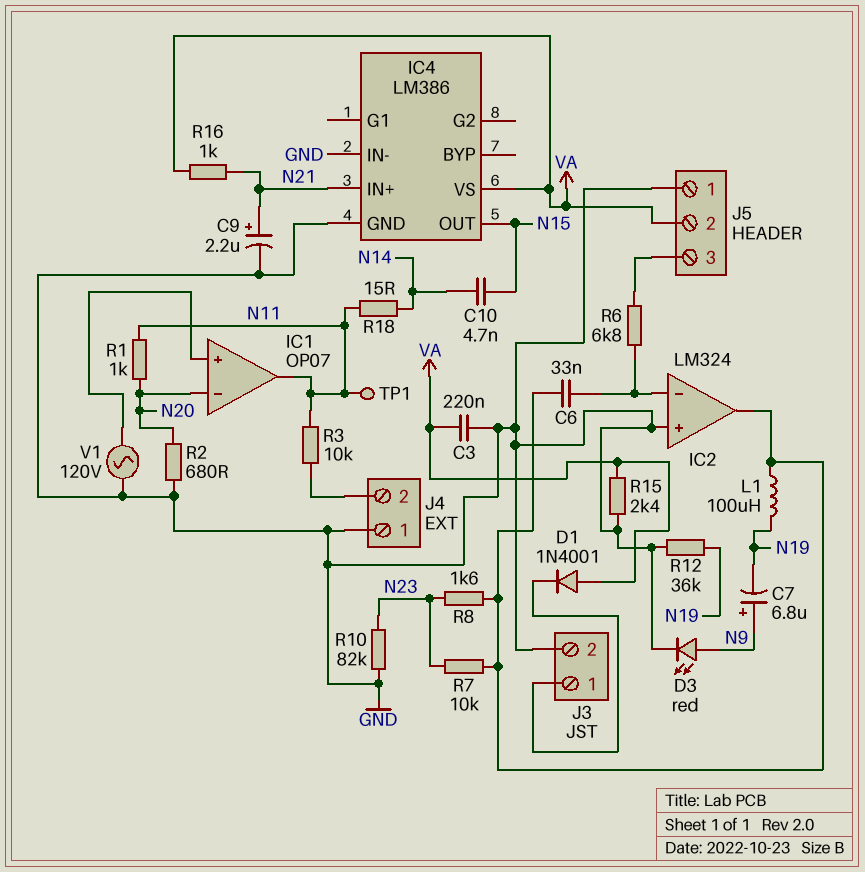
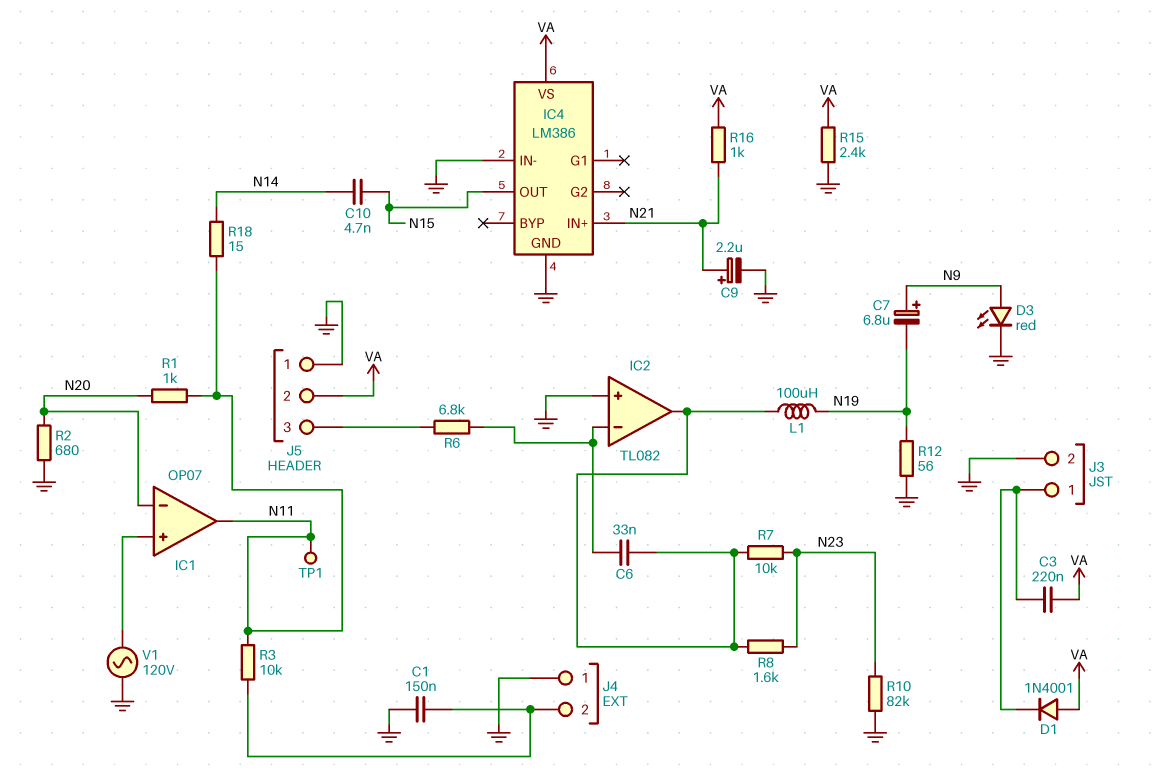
C1: none -> 150nF (GND, J4/2)
C3: 220nF (GND, VA) -> 220nF (J3/1, VA)
IC2: LM324 -> TL082
R12: 36k (GND, N19) -> 56 (GND, N19)

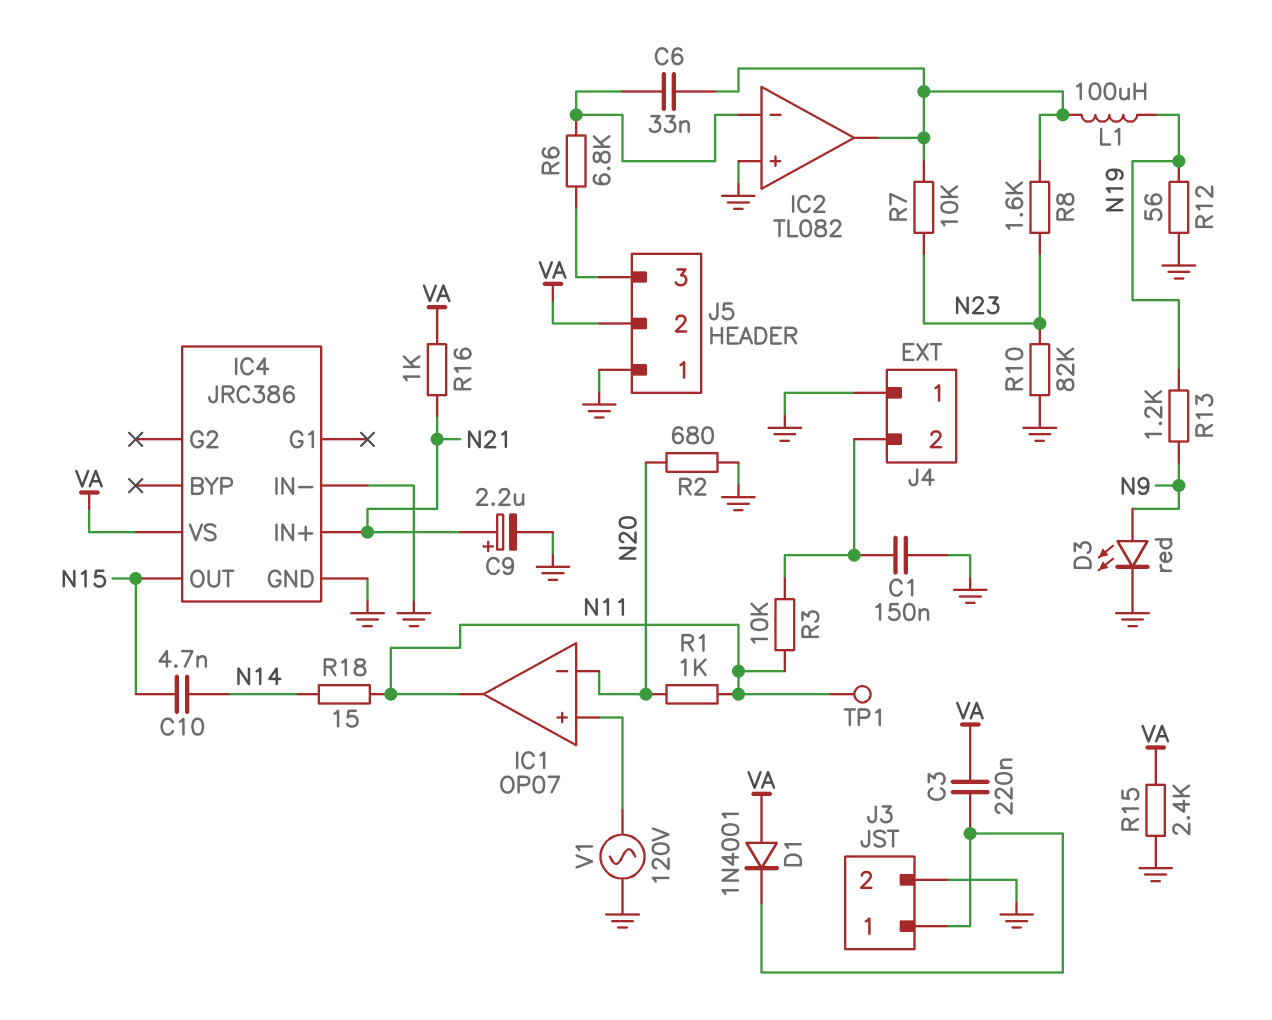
C7: 6.8uF (plus N9, minus N19) -> none
IC4: LM386 -> JRC386
R13: none -> 1.2k (N9, N19)

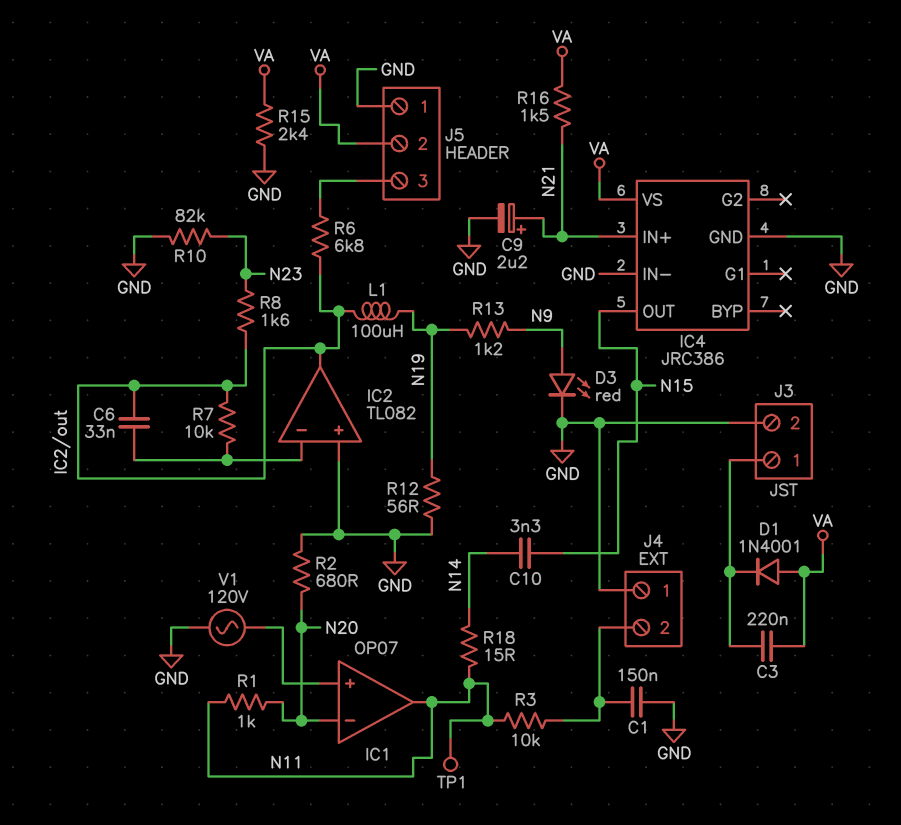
C10: 4.7nF (N14, N15) -> 3.3nF (N14, N15)
R6: 6.8k (IC2/in-, J5/3) -> 6.8k (IC2/out, J5/3)
R7: 10k (IC2/out, N23) -> 10k (IC2/in-, IC2/out)
R16: 1k (N21, VA) -> 1.5k (N21, VA)

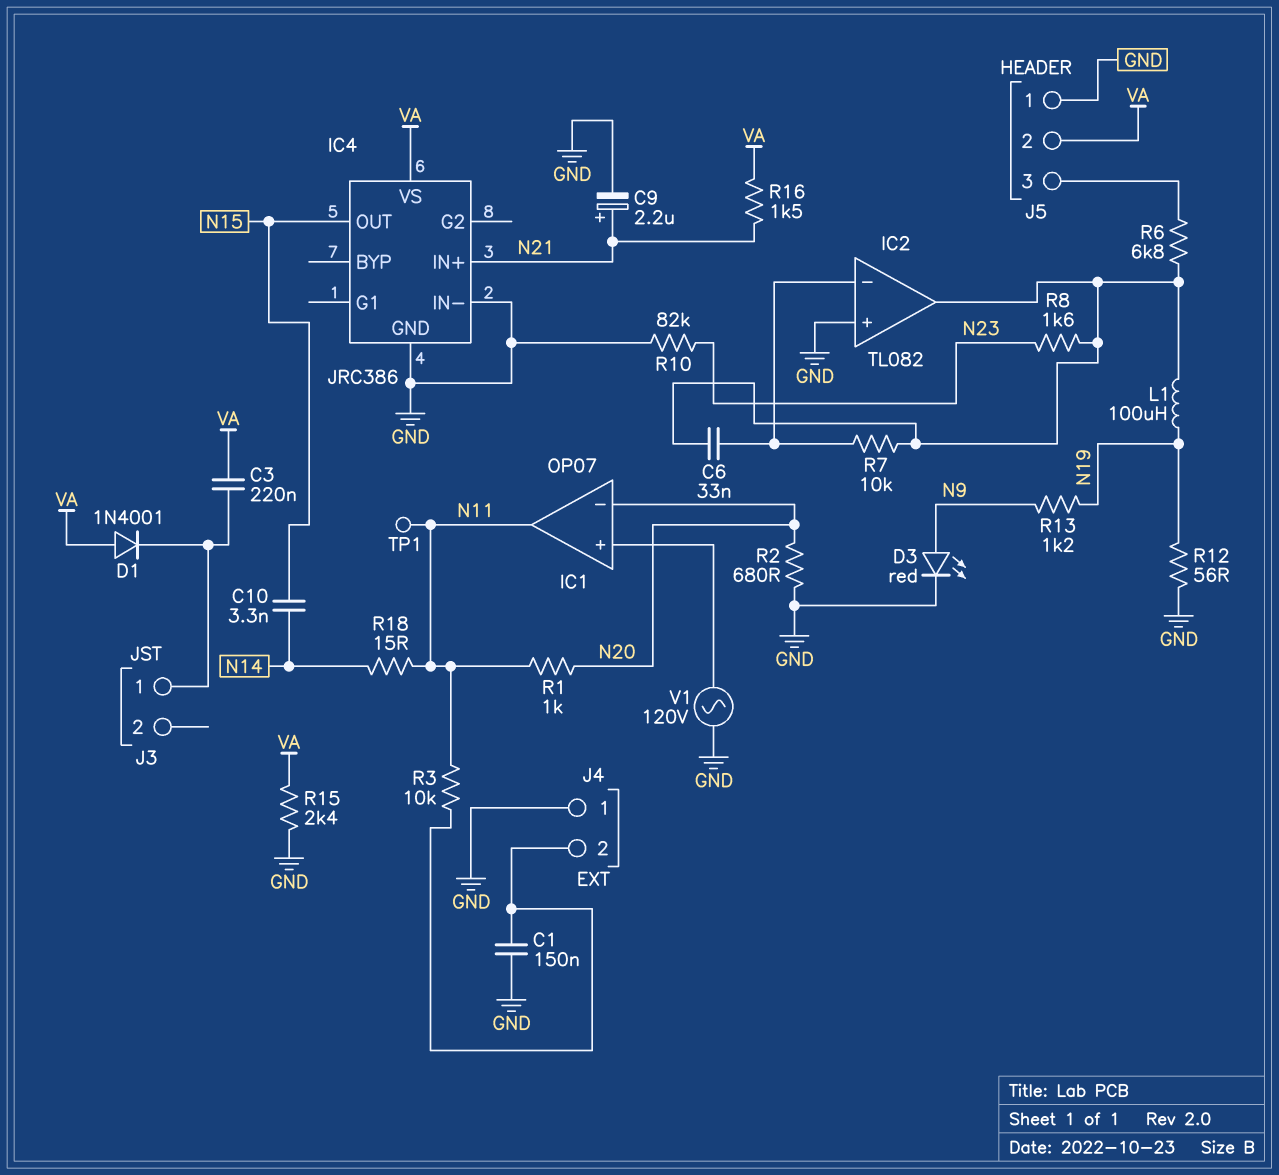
J3 pin 2: GND -> none

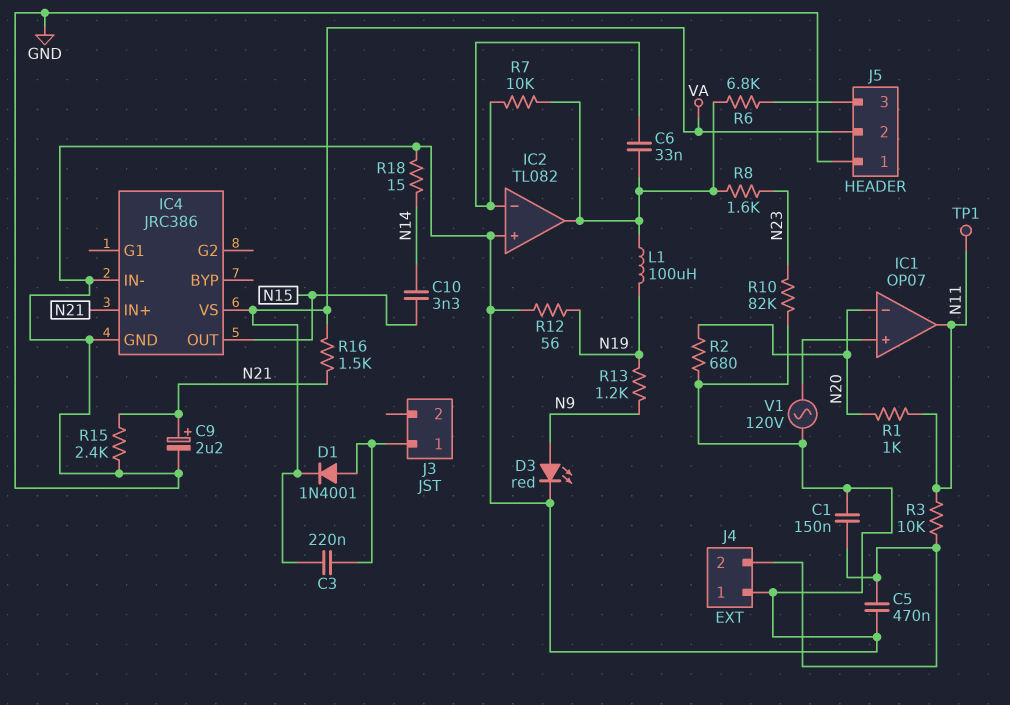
C5: none -> 470nF (GND, J4/2)
D1: diode 1N4001 (A VA, K J3/1) -> diode 1N4001 (A J3/1, K VA)
R15: 2.4k (GND, VA) -> 2.4k (GND, N21)
R18: 15 (N11, N14) -> 15 (GND, N14)

